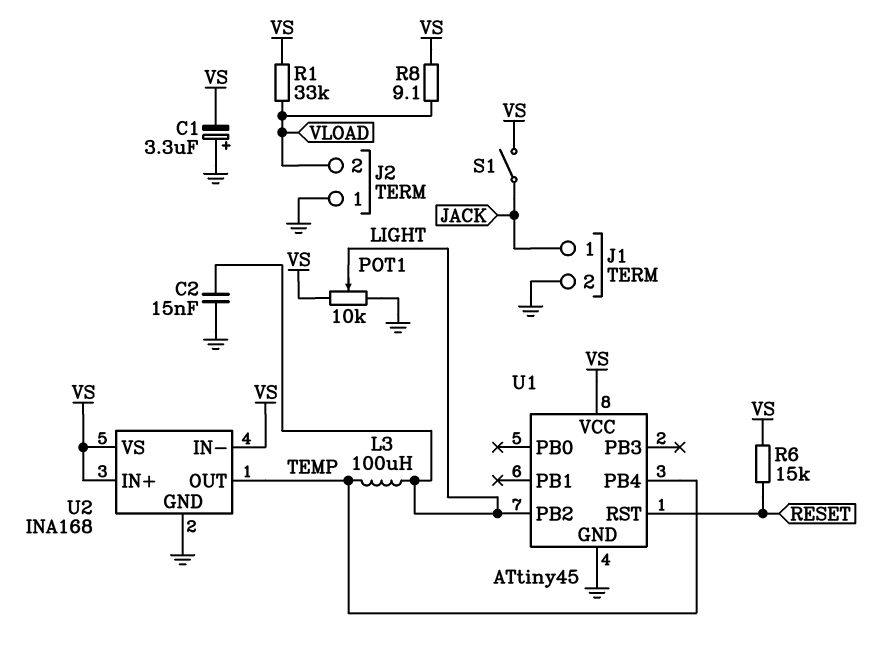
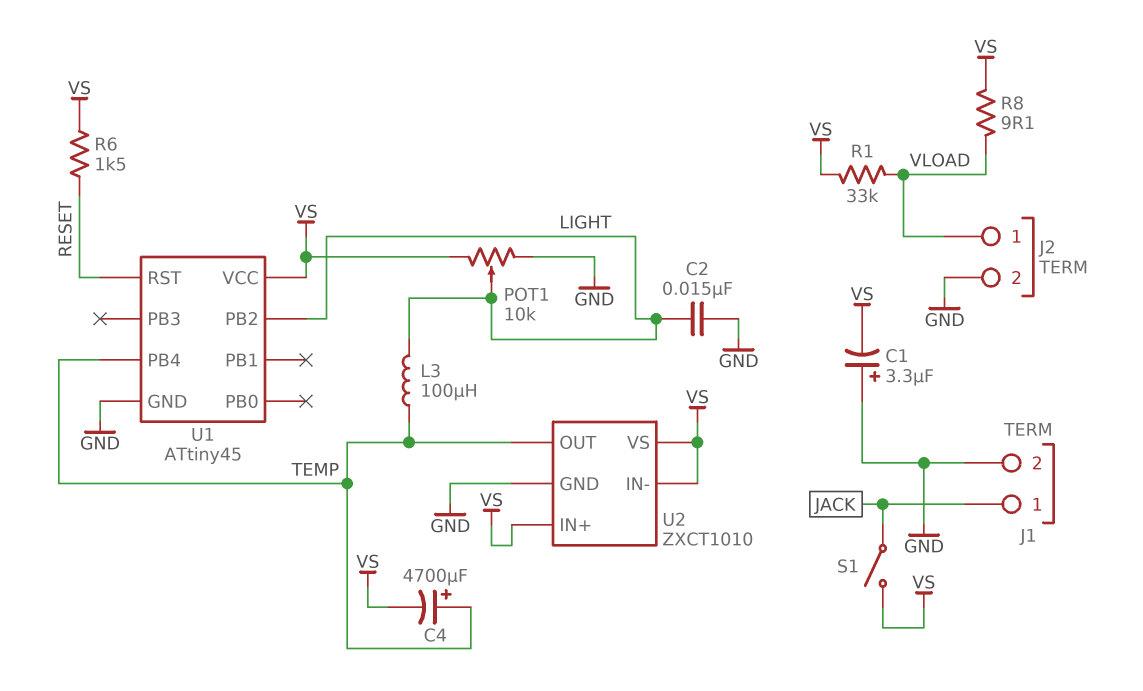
C4: none -> 4700uF (plus TEMP, minus VS)
J2 pin 1: GND -> VLOAD
J2 pin 2: VLOAD -> GND
R6: 15k (RESET, VS) -> 1.5k (RESET, VS)
U2: INA168 -> ZXCT1010

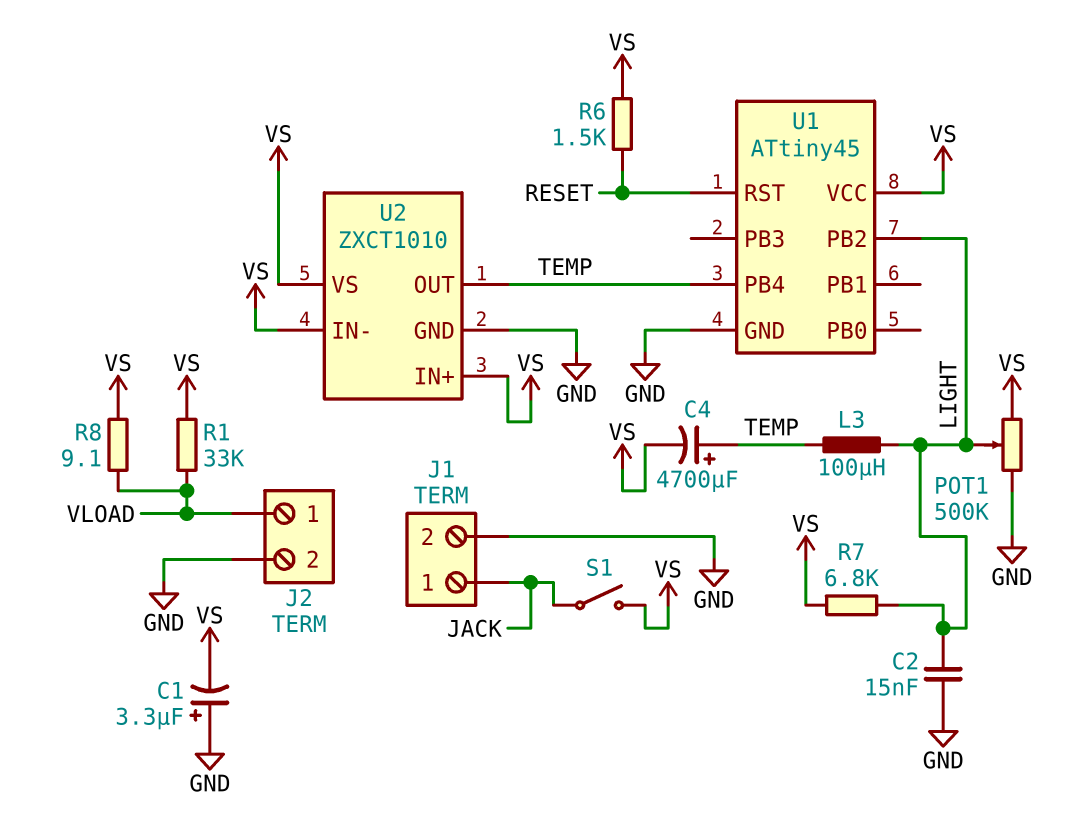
POT1: 10k (GND, VS, wiper LIGHT) -> 500k (GND, VS, wiper LIGHT)
R7: none -> 6.8k (LIGHT, VS)

